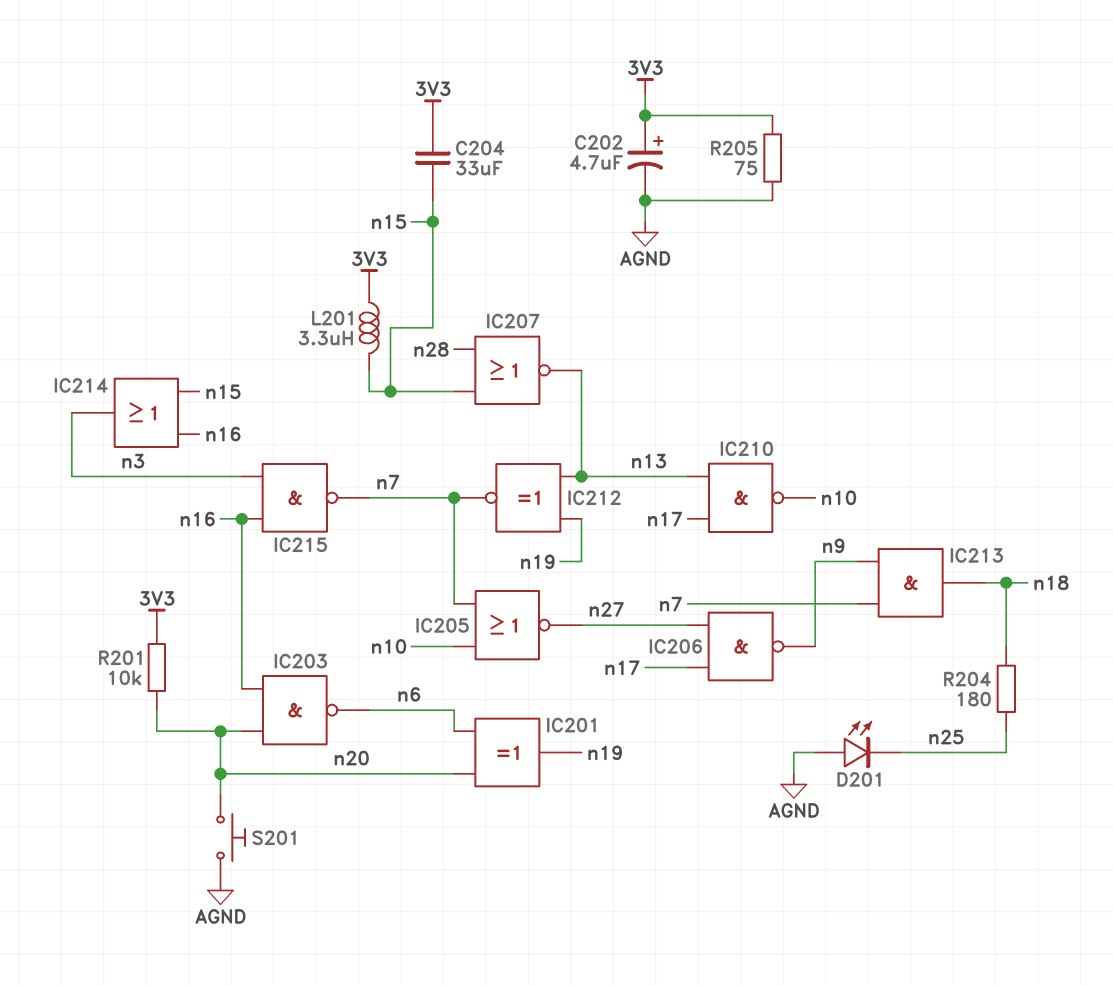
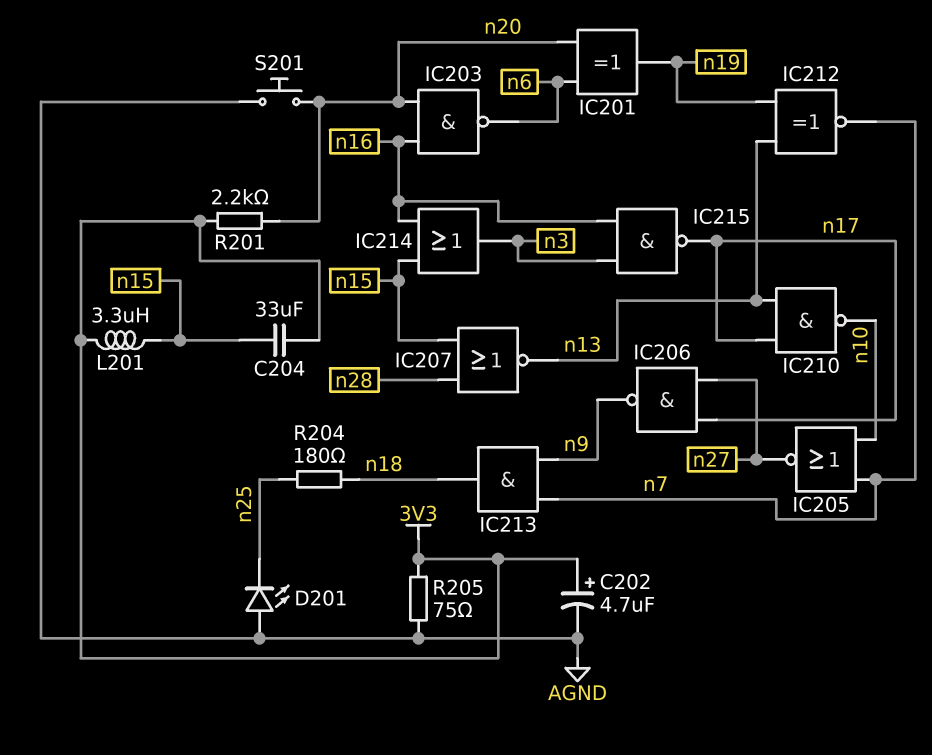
IC215: NAND (in n3, in n16, out n7) -> NAND (in n3, in n16, out n17)
R201: 10k (3V3, n20) -> 2.2k (3V3, n20)

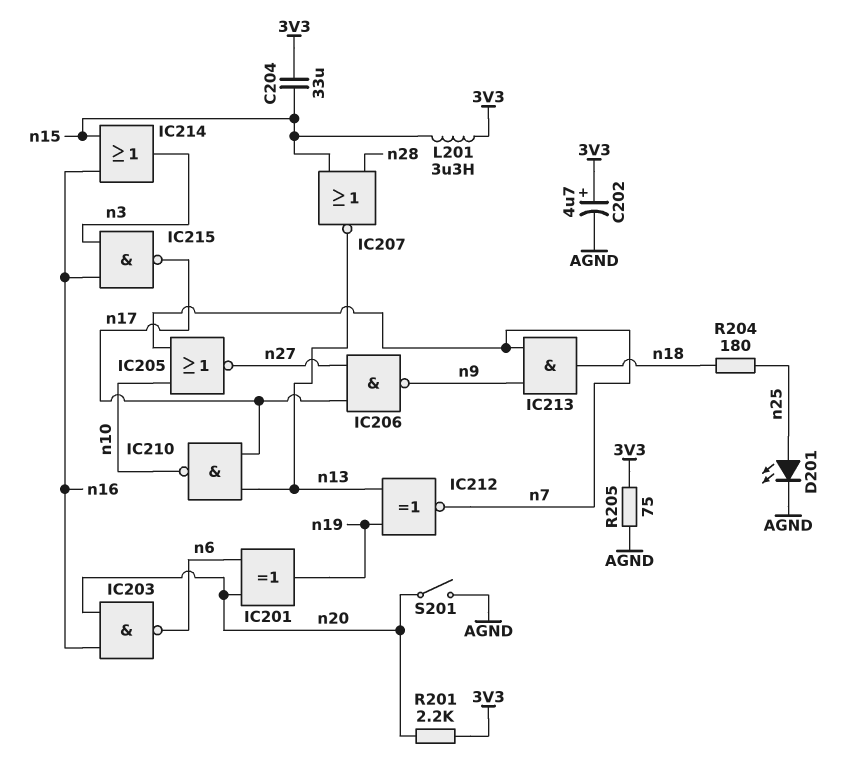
D201: LED (A AGND, K n25) -> LED (A n25, K AGND)
S201: button (AGND, n20) -> switch (AGND, n20)

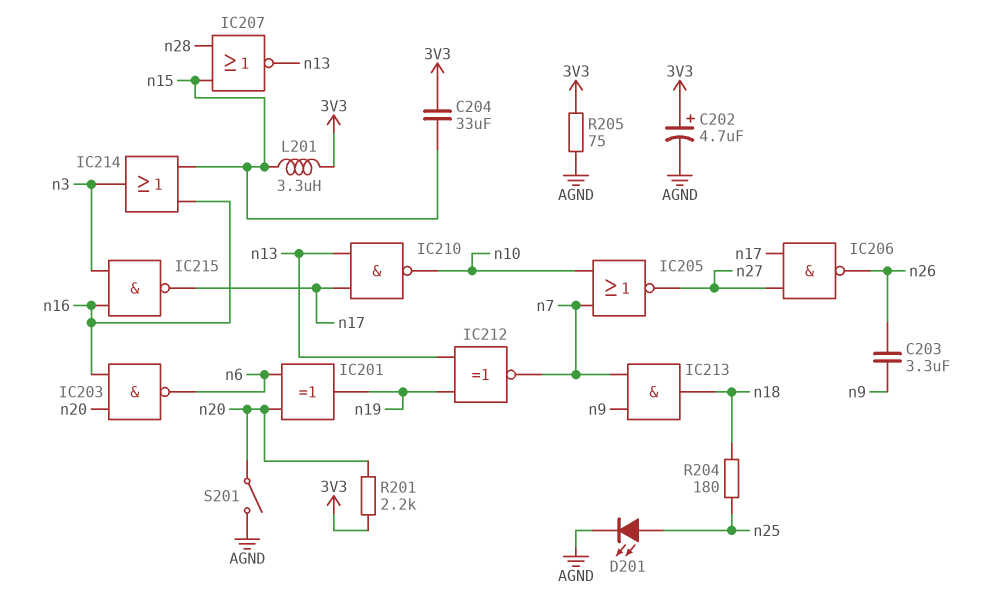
C203: none -> 3.3uF (n9, n26)
IC206: NAND (in n17, in n27, out n9) -> NAND (in n17, in n27, out n26)

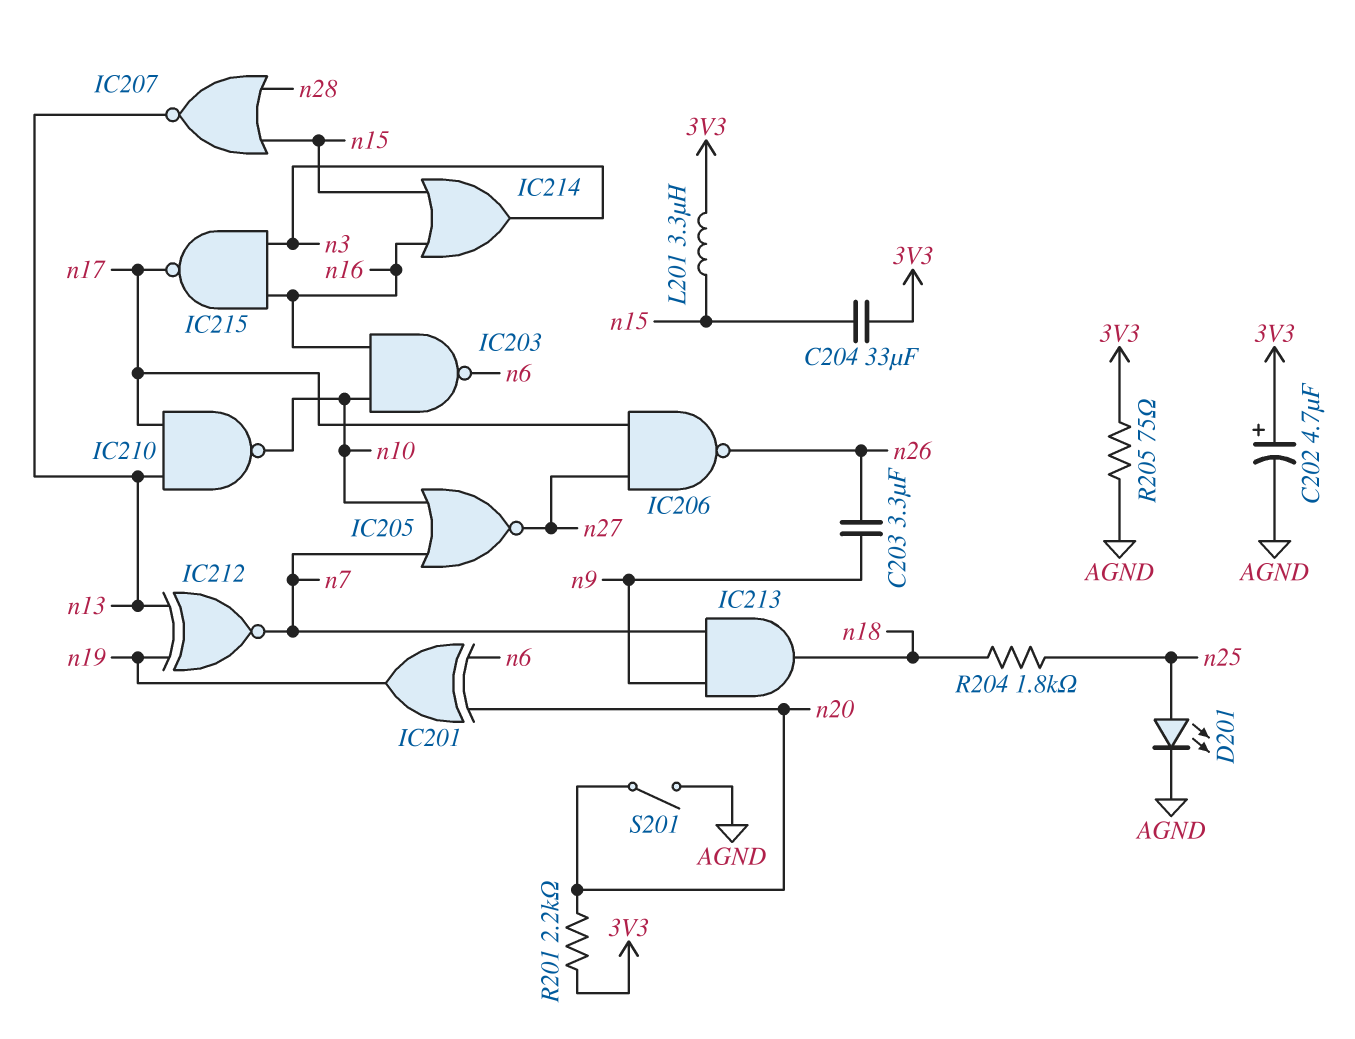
IC203: NAND (in n16, in n20, out n6) -> NAND (in n10, in n16, out n6)
R204: 180 (n18, n25) -> 1.8k (n18, n25)

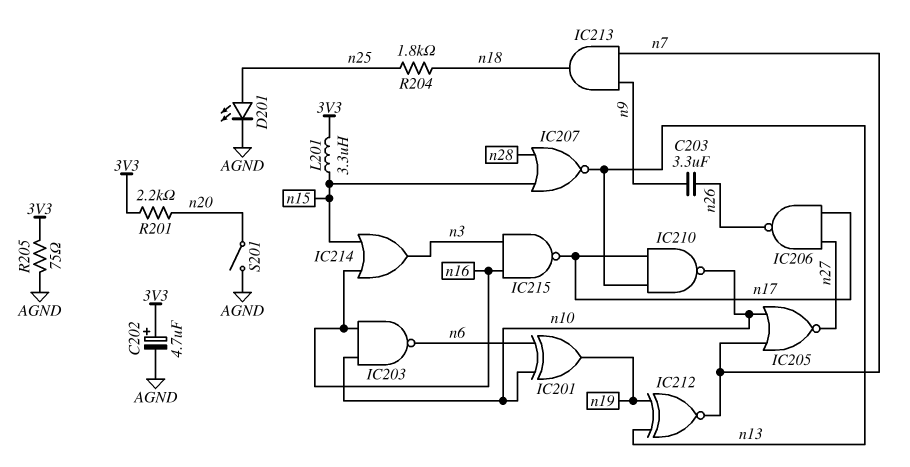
C204: 33uF (3V3, n15) -> none
IC201: XOR (in n6, in n20, out n19) -> XOR (in n6, in n10, out n19)

